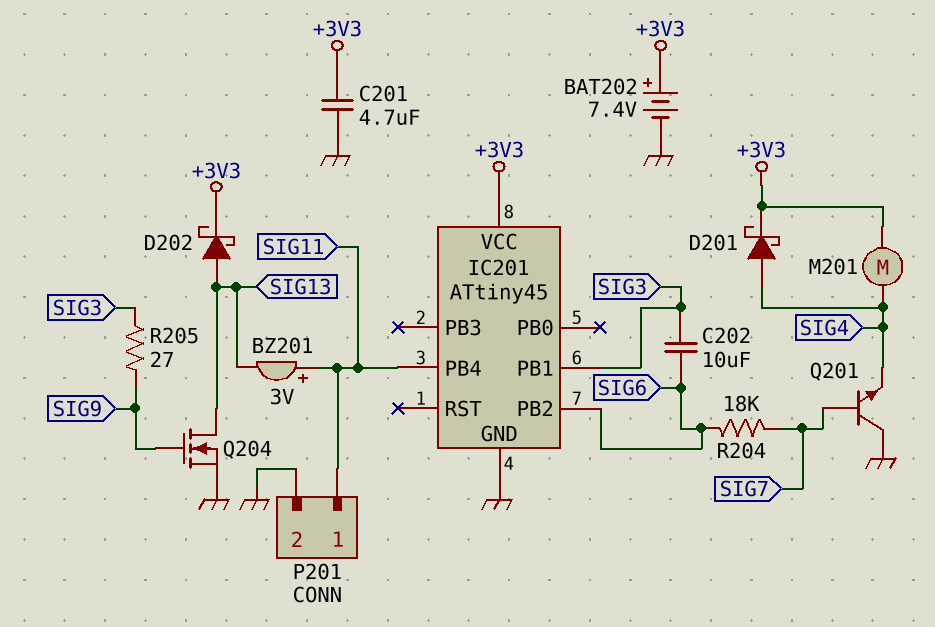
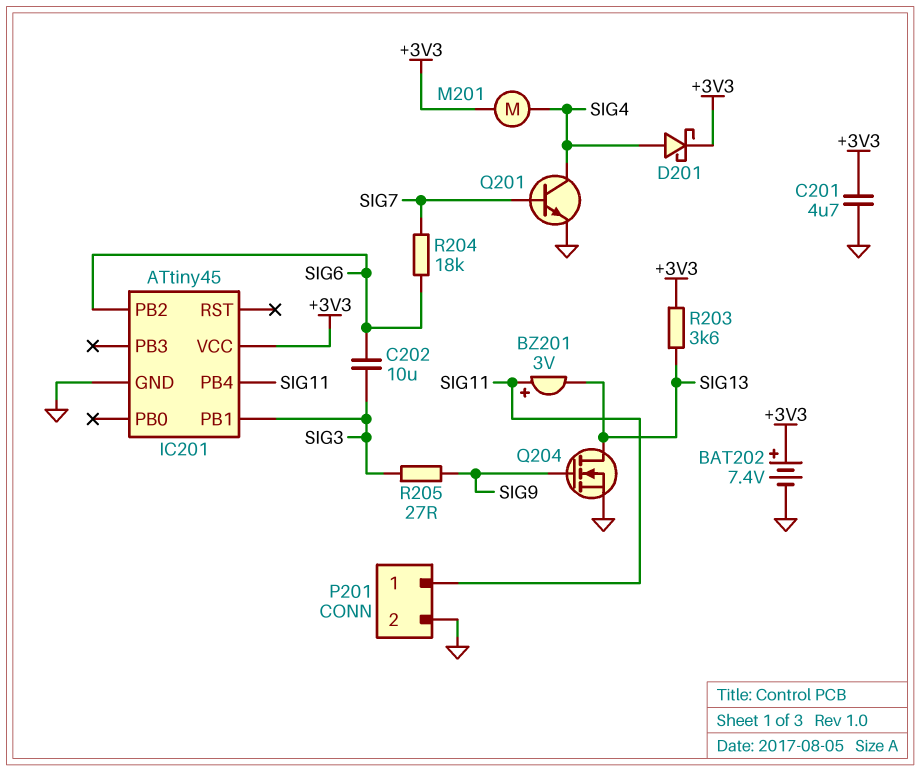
D202: schottky (A SIG13, K +3V3) -> none
Q201: NPN (B SIG7, C GND, E SIG4) -> NPN (B SIG7, C SIG4, E GND)
R203: none -> 3.6k (+3V3, SIG13)

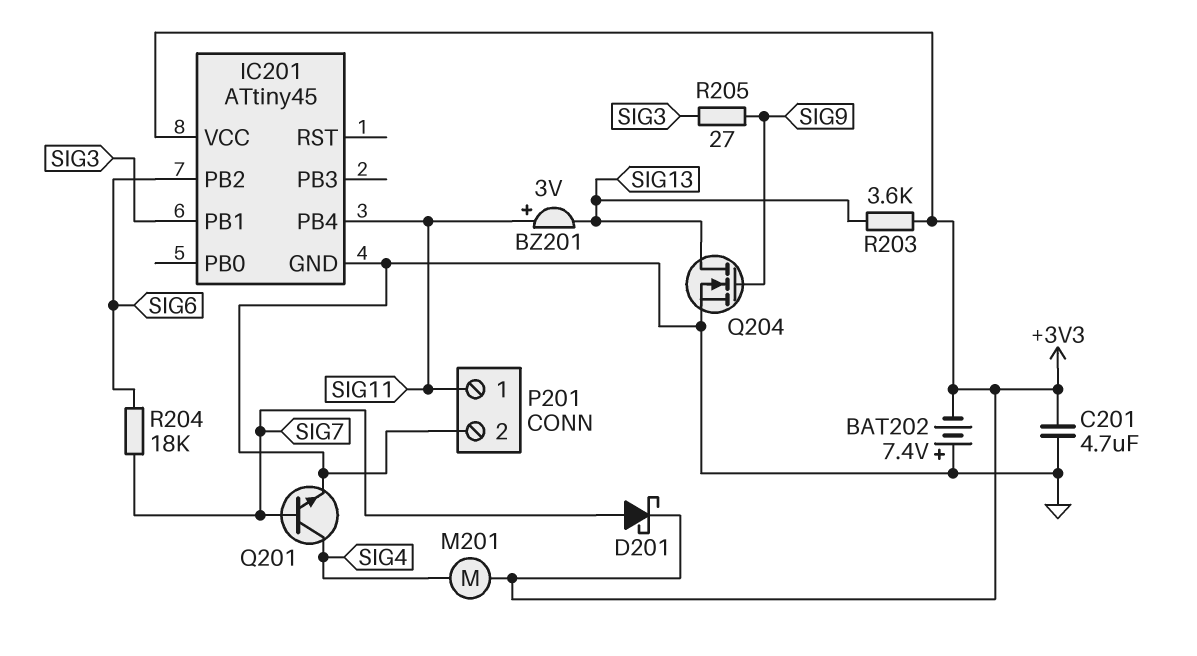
BAT202: 7.4V (plus +3V3, minus GND) -> 7.4V (plus GND, minus +3V3)
C202: 10uF (SIG3, SIG6) -> none
D201: schottky (A SIG4, K +3V3) -> schottky (A SIG7, K +3V3)

